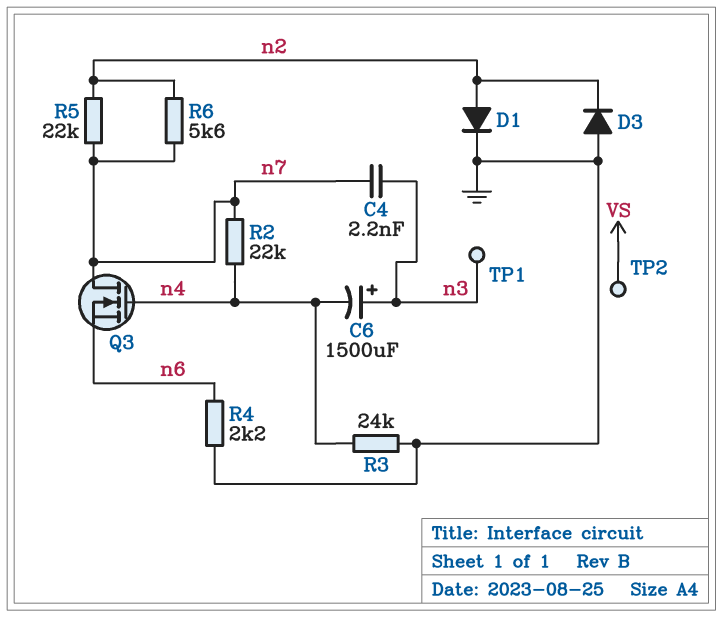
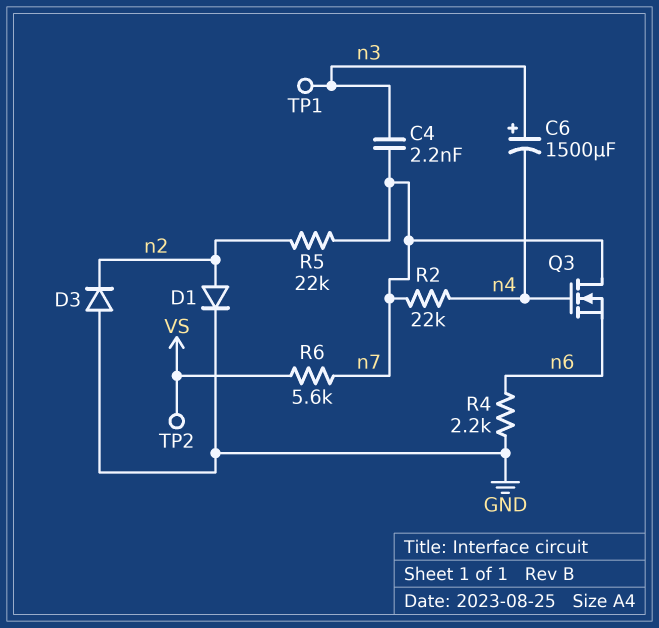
R3: 24k (GND, n4) -> none
R6: 5.6k (n2, n7) -> 5.6k (VS, n7)

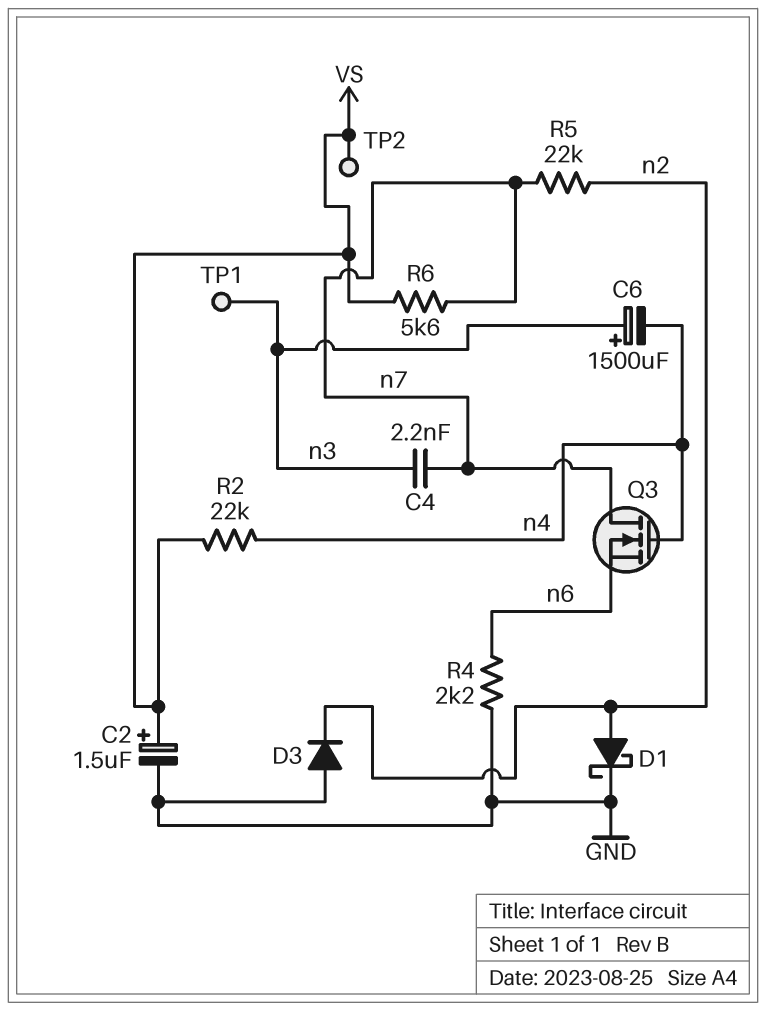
C2: none -> 1.5uF (plus VS, minus GND)
D1: diode (A n2, K GND) -> schottky (A n2, K GND)
R2: 22k (n4, n7) -> 22k (VS, n4)

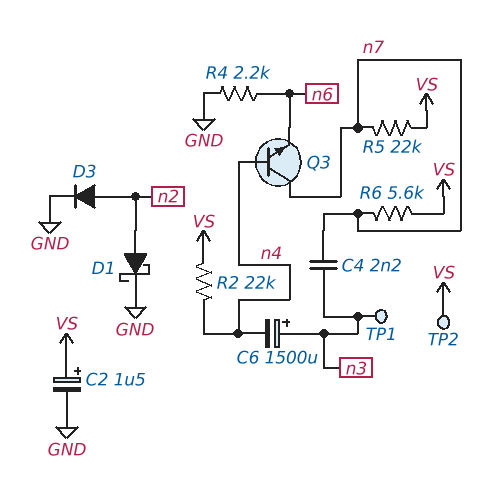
D3: diode (A GND, K n2) -> diode (A n2, K GND)
Q3: NMOS (G n4, D n7, S n6) -> NPN (B n4, C n7, E n6)
R5: 22k (n2, n7) -> 22k (VS, n7)

